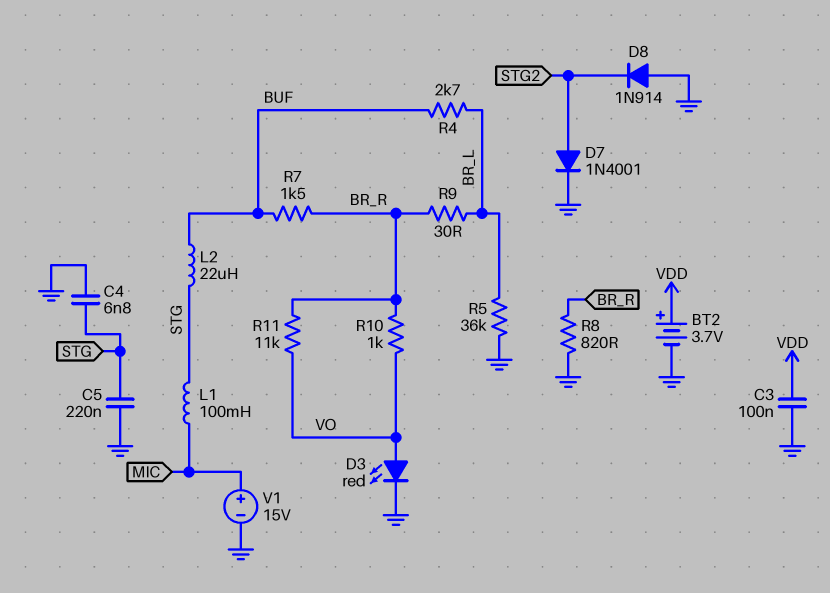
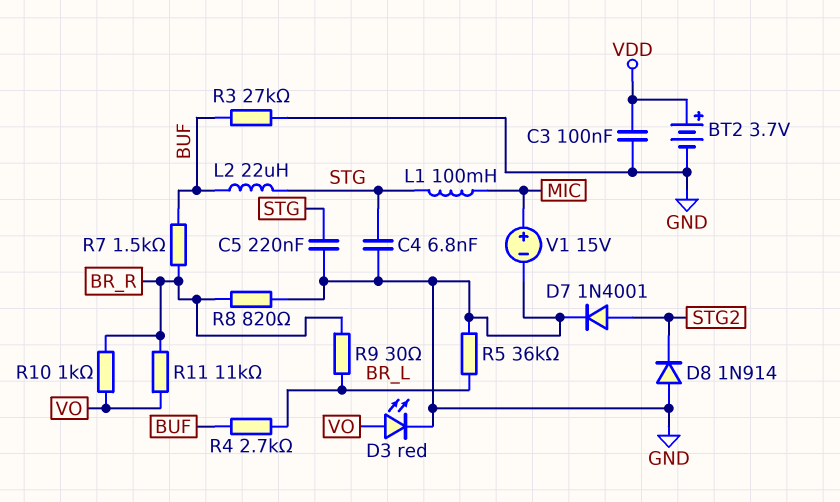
R3: none -> 27k (BUF, GND)

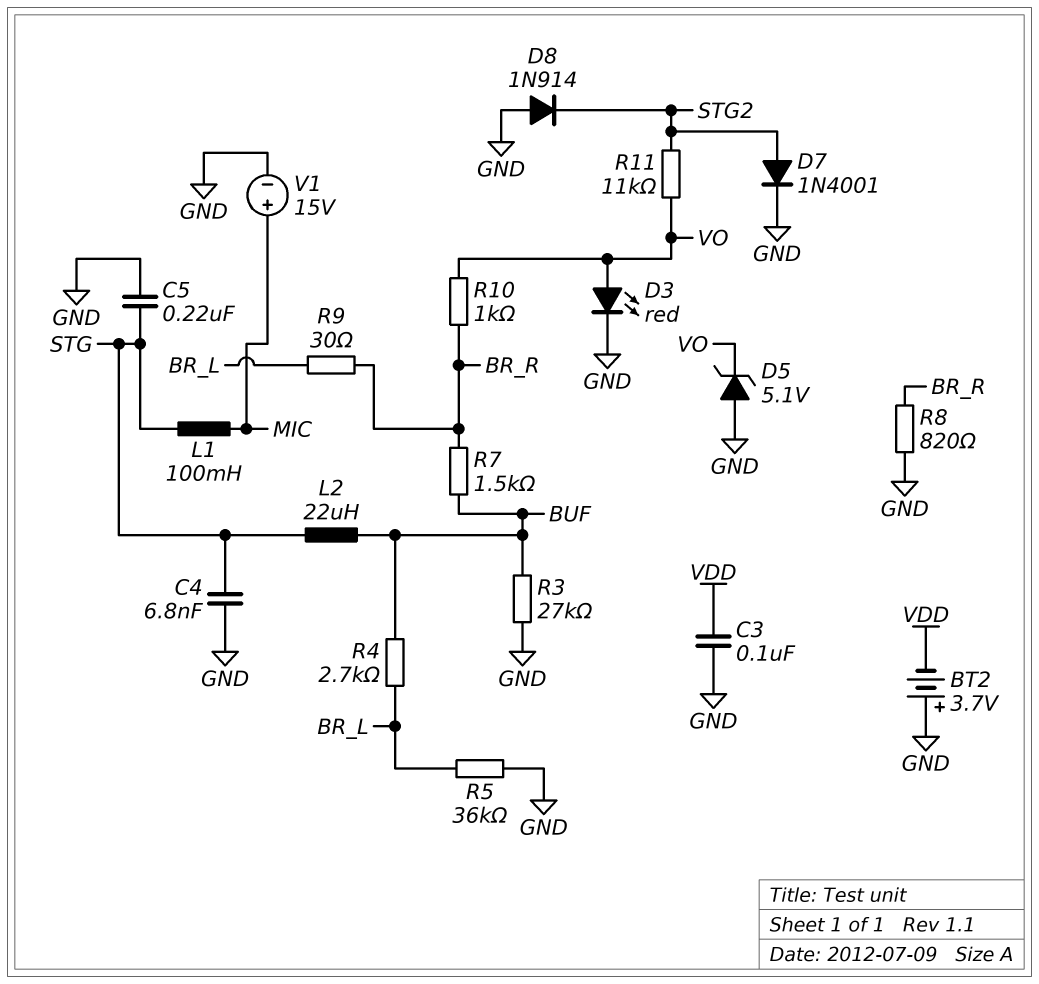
BT2: 3.7V (plus VDD, minus GND) -> 3.7V (plus GND, minus VDD)
D5: none -> zener 5.1V (A GND, K VO)
R11: 11k (BR_R, VO) -> 11k (STG2, VO)

